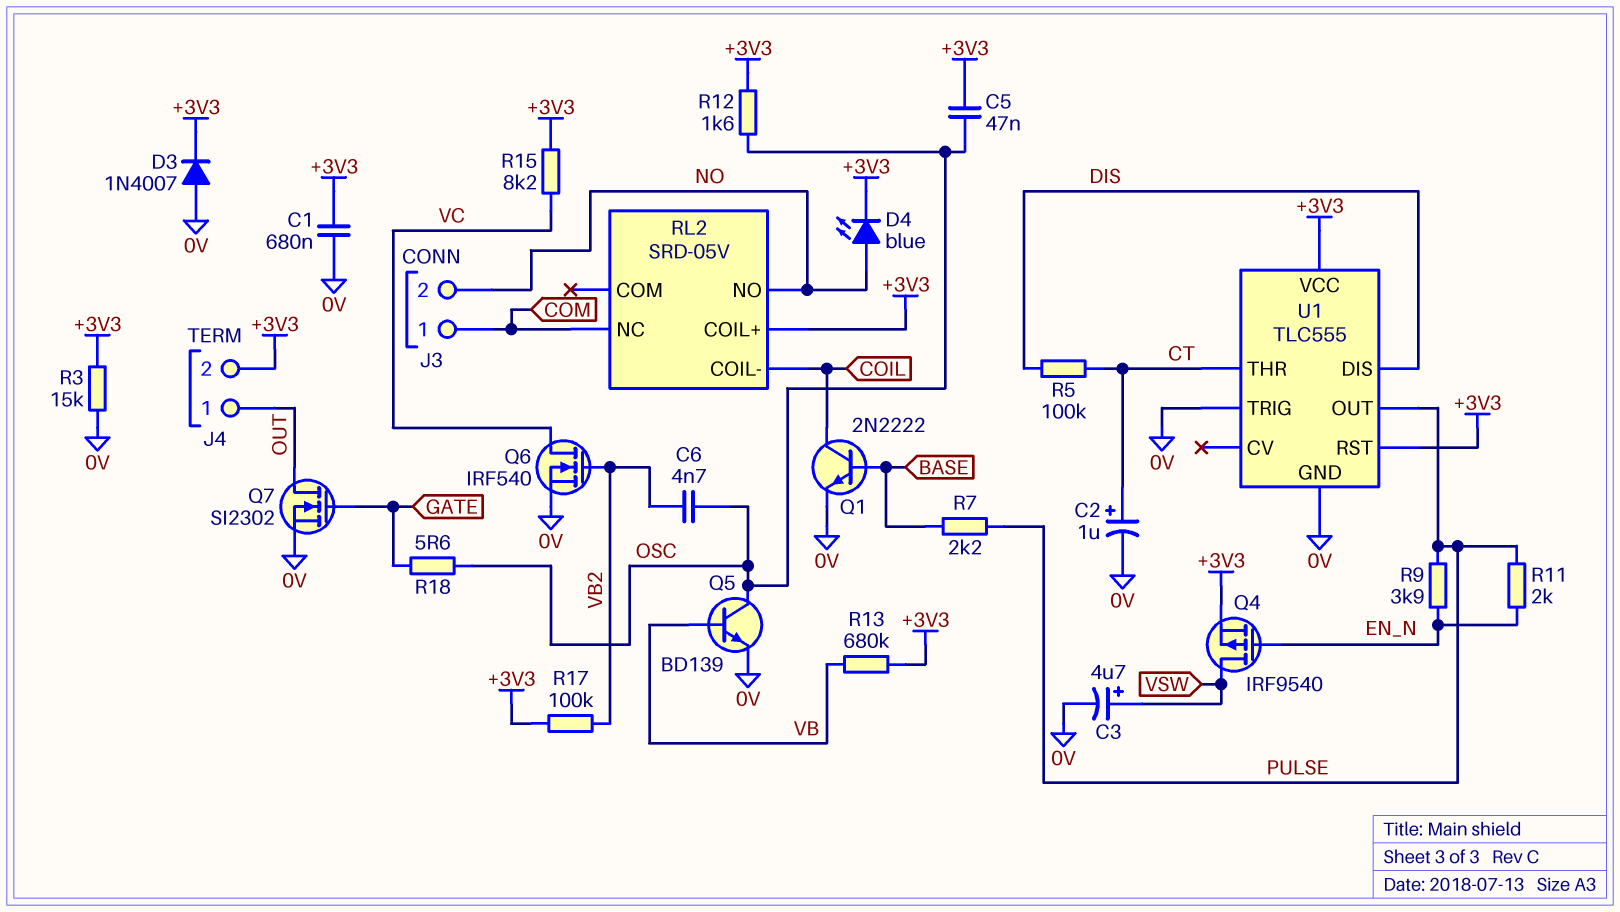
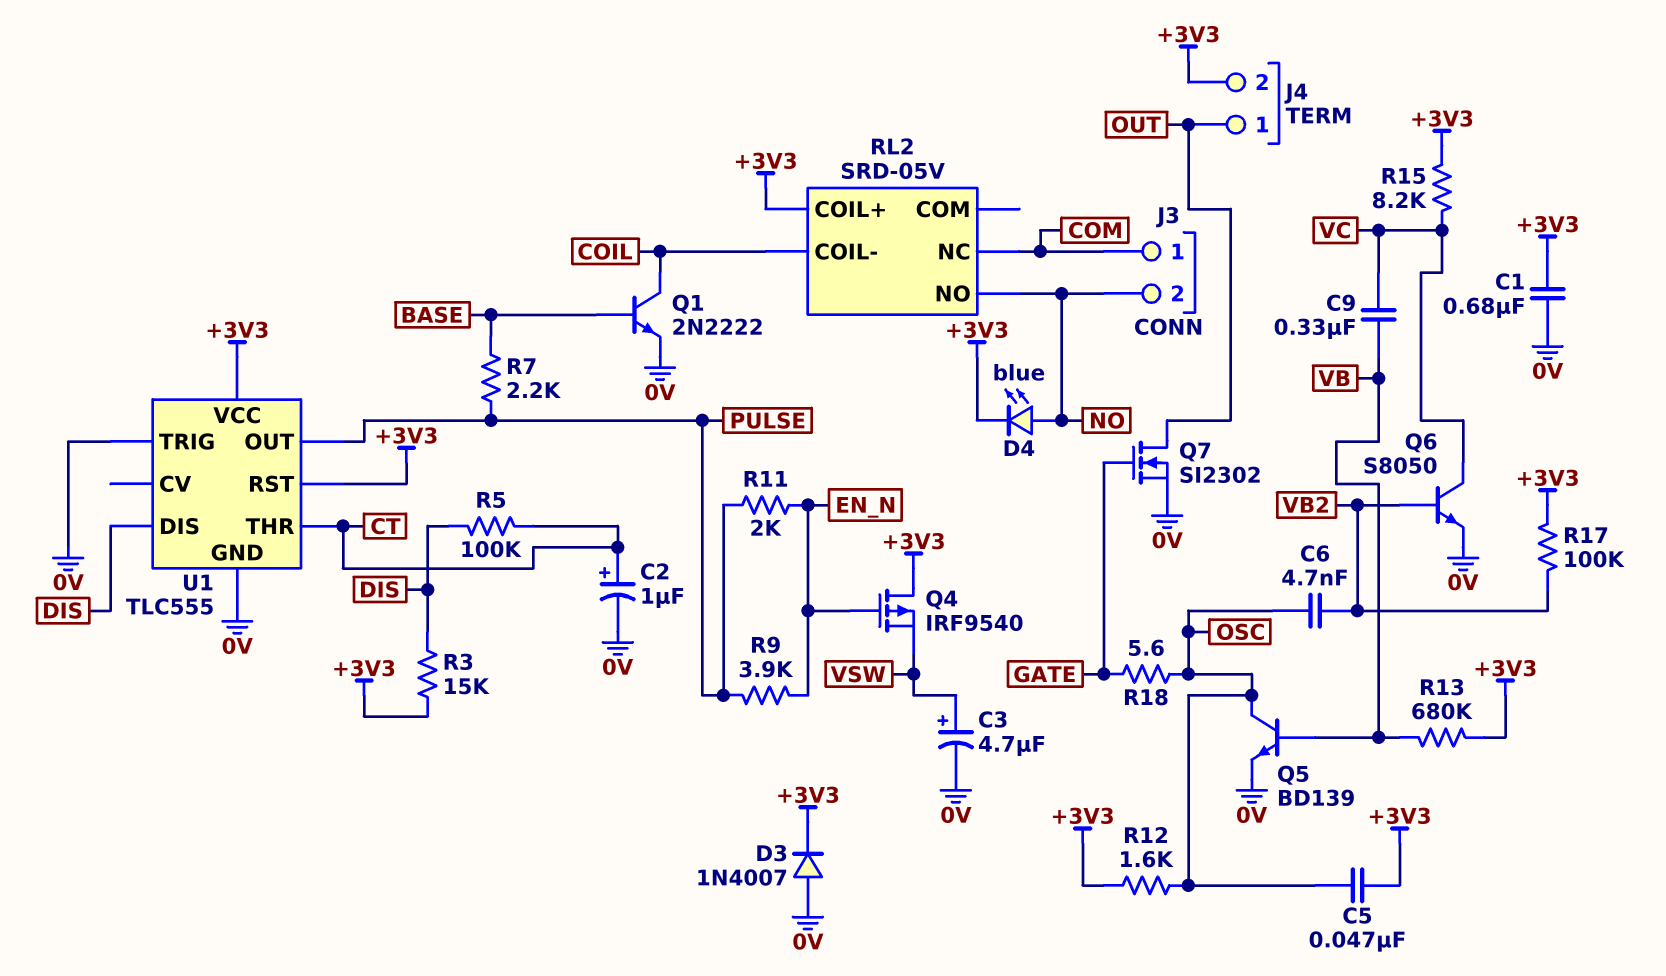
C9: none -> 330nF (VB, VC)
Q4: PMOS IRF9540 (G EN_N, D VSW, S +3V3) -> PMOS IRF9540 (G EN_N, D +3V3, S VSW)
Q6: NMOS IRF540 (G VB2, D VC, S 0V) -> NPN S8050 (B VB2, C VC, E 0V)
R3: 15k (+3V3, 0V) -> 15k (+3V3, DIS)

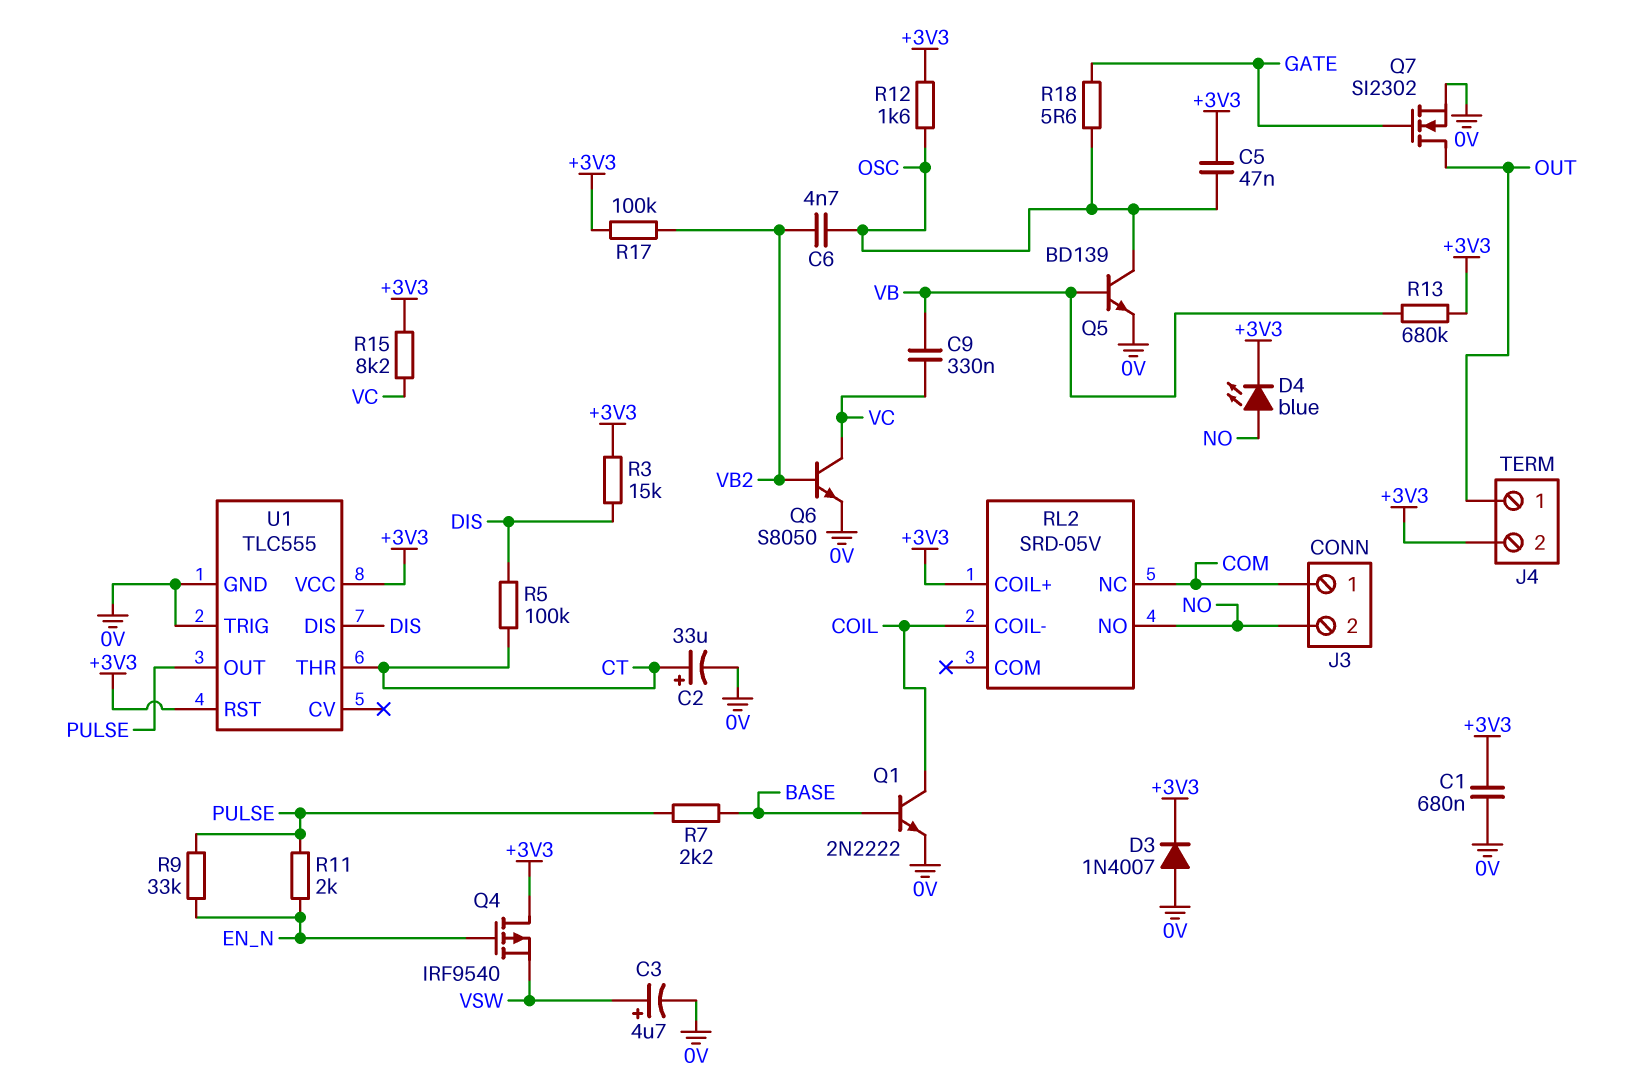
C2: 1uF (plus CT, minus 0V) -> 33uF (plus CT, minus 0V)
R9: 3.9k (EN_N, PULSE) -> 33k (EN_N, PULSE)

